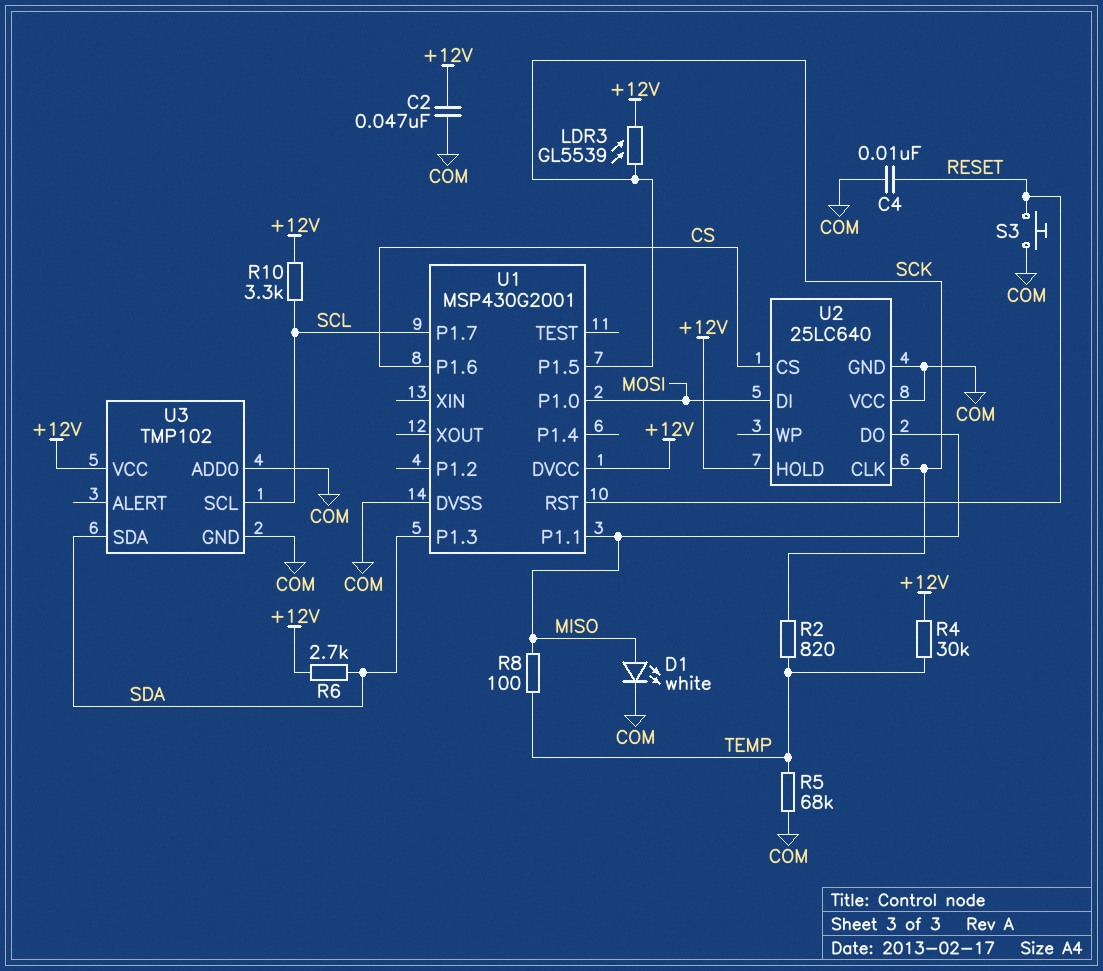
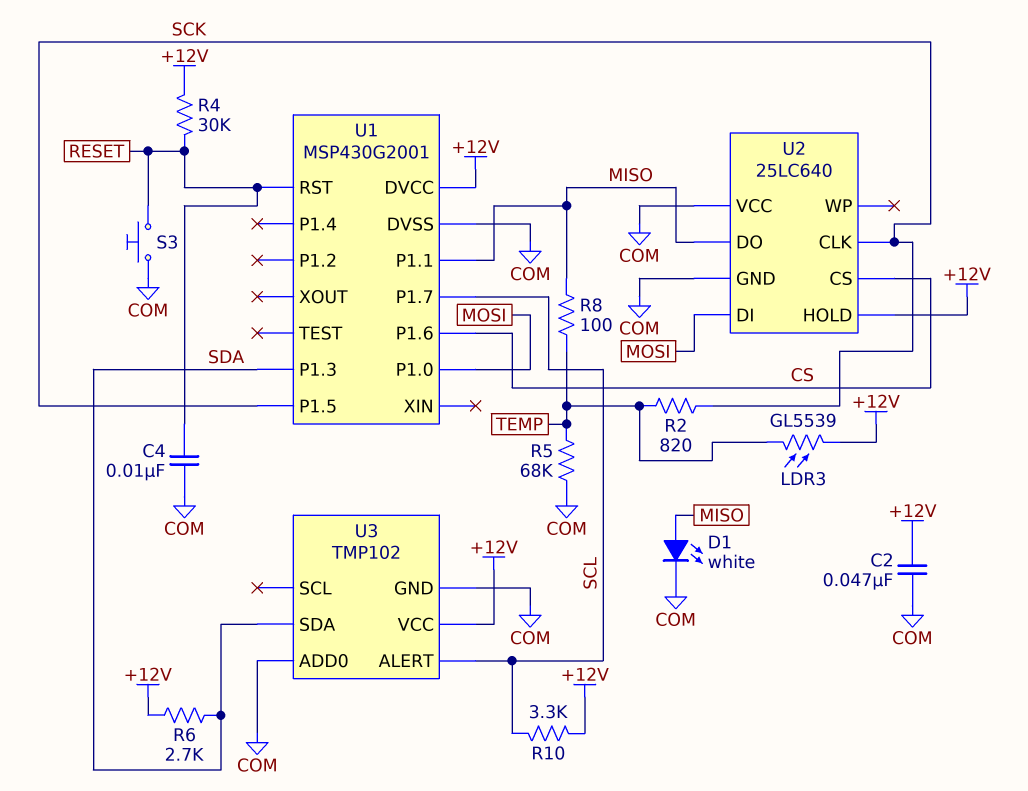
LDR3: GL5539 (+12V, SCK) -> GL5539 (+12V, TEMP)
R4: 30k (+12V, TEMP) -> 30k (+12V, RESET)
U3 pin ALERT: none -> SCL
U3 pin SCL: SCL -> none

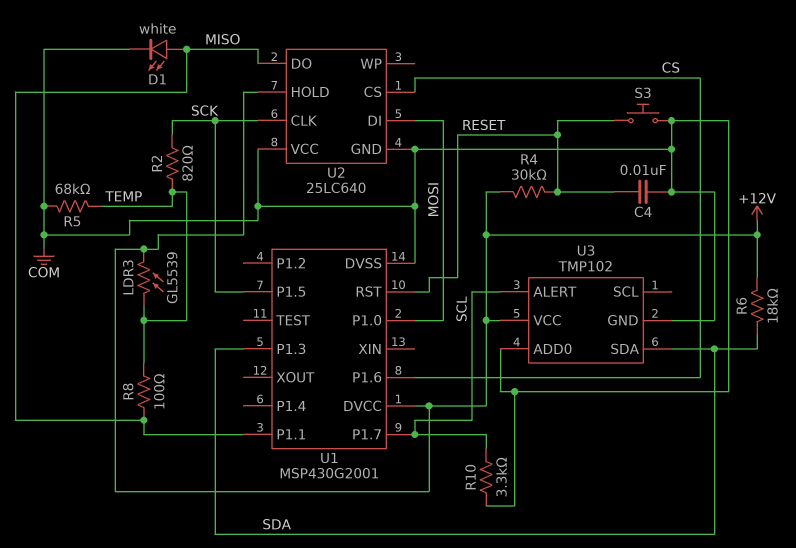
C2: 47nF (+12V, COM) -> none
R6: 2.7k (+12V, SDA) -> 18k (+12V, SDA)
R10: 3.3k (+12V, SCL) -> 3.3k (COM, SCL)

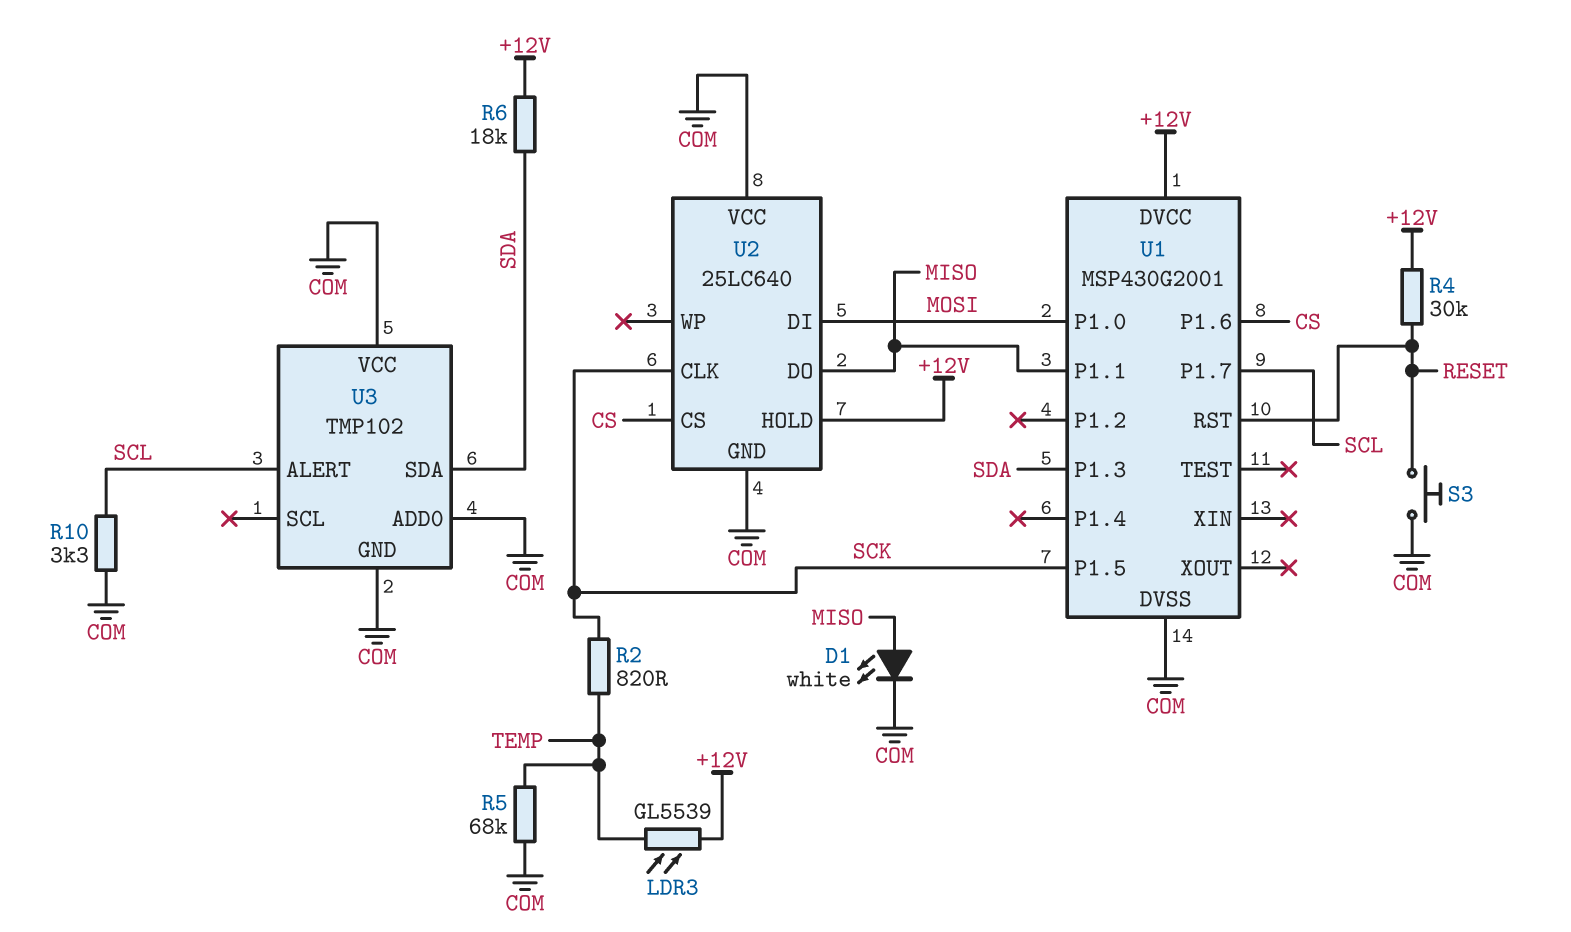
C4: 10nF (COM, RESET) -> none
R8: 100 (MISO, TEMP) -> none
U3 pin VCC: +12V -> COM

